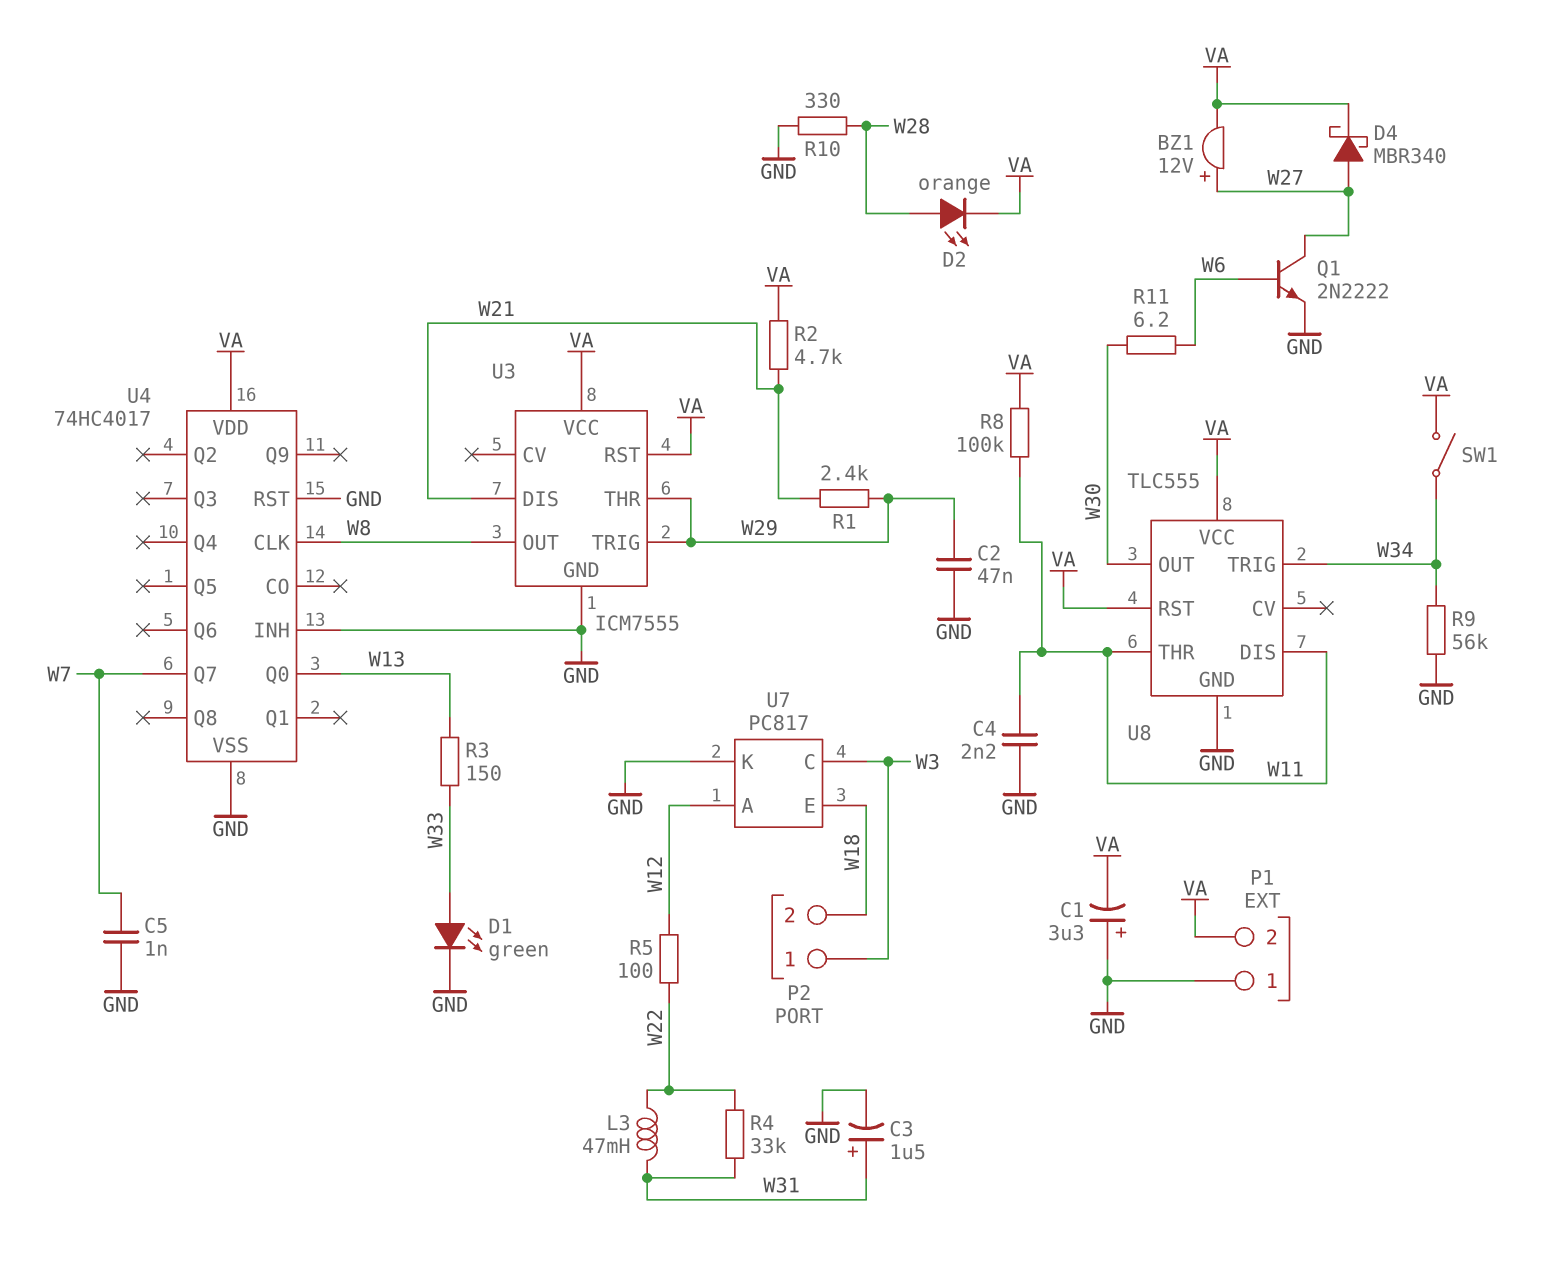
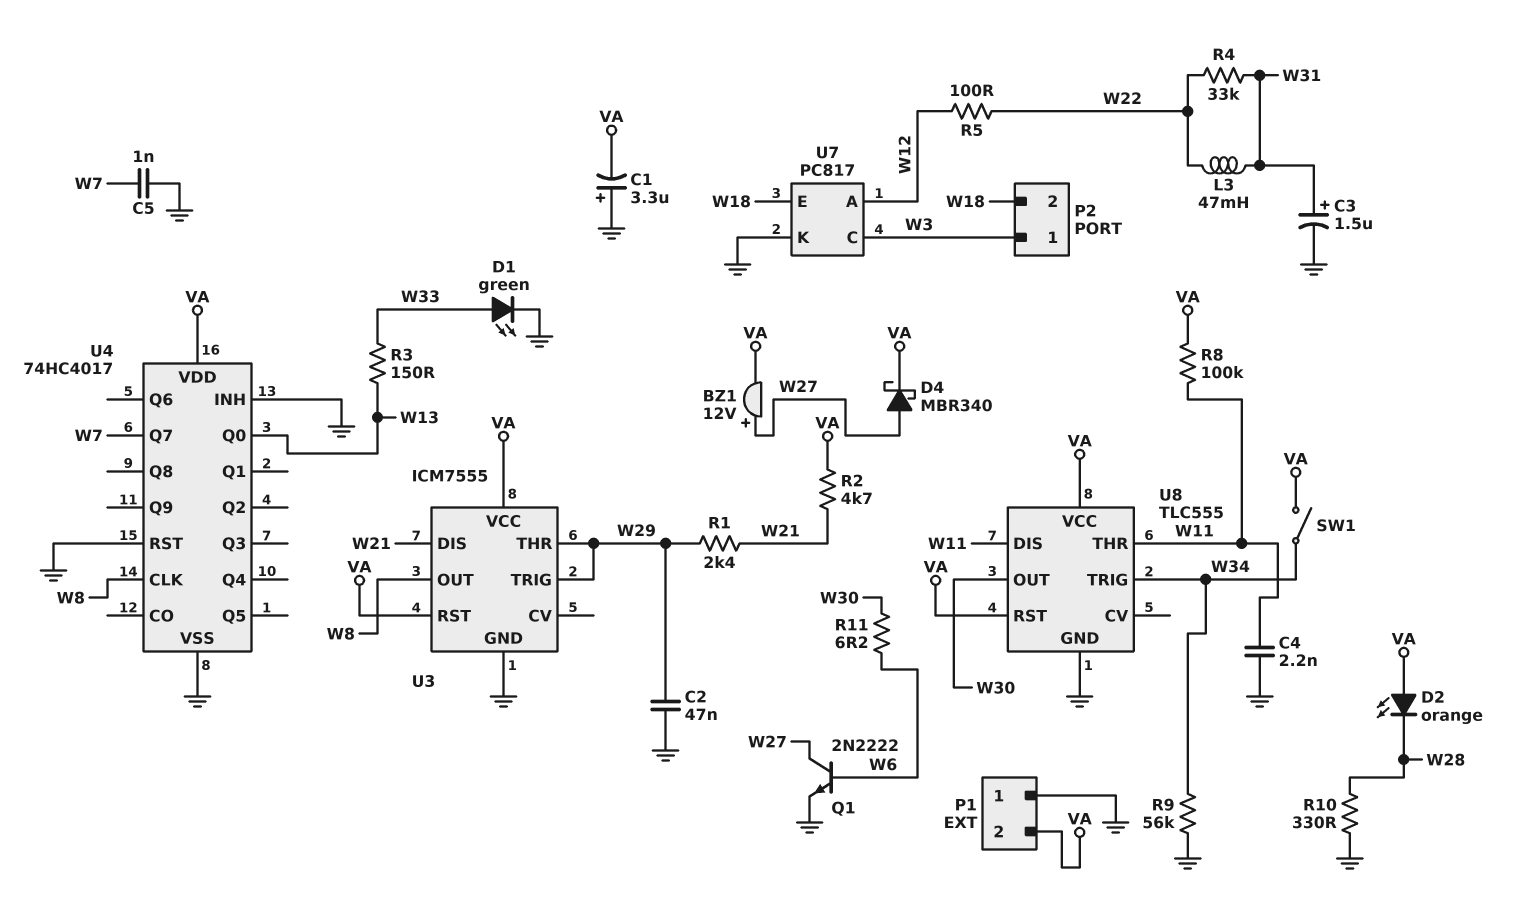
D2: LED orange (A W28, K VA) -> LED orange (A VA, K W28)

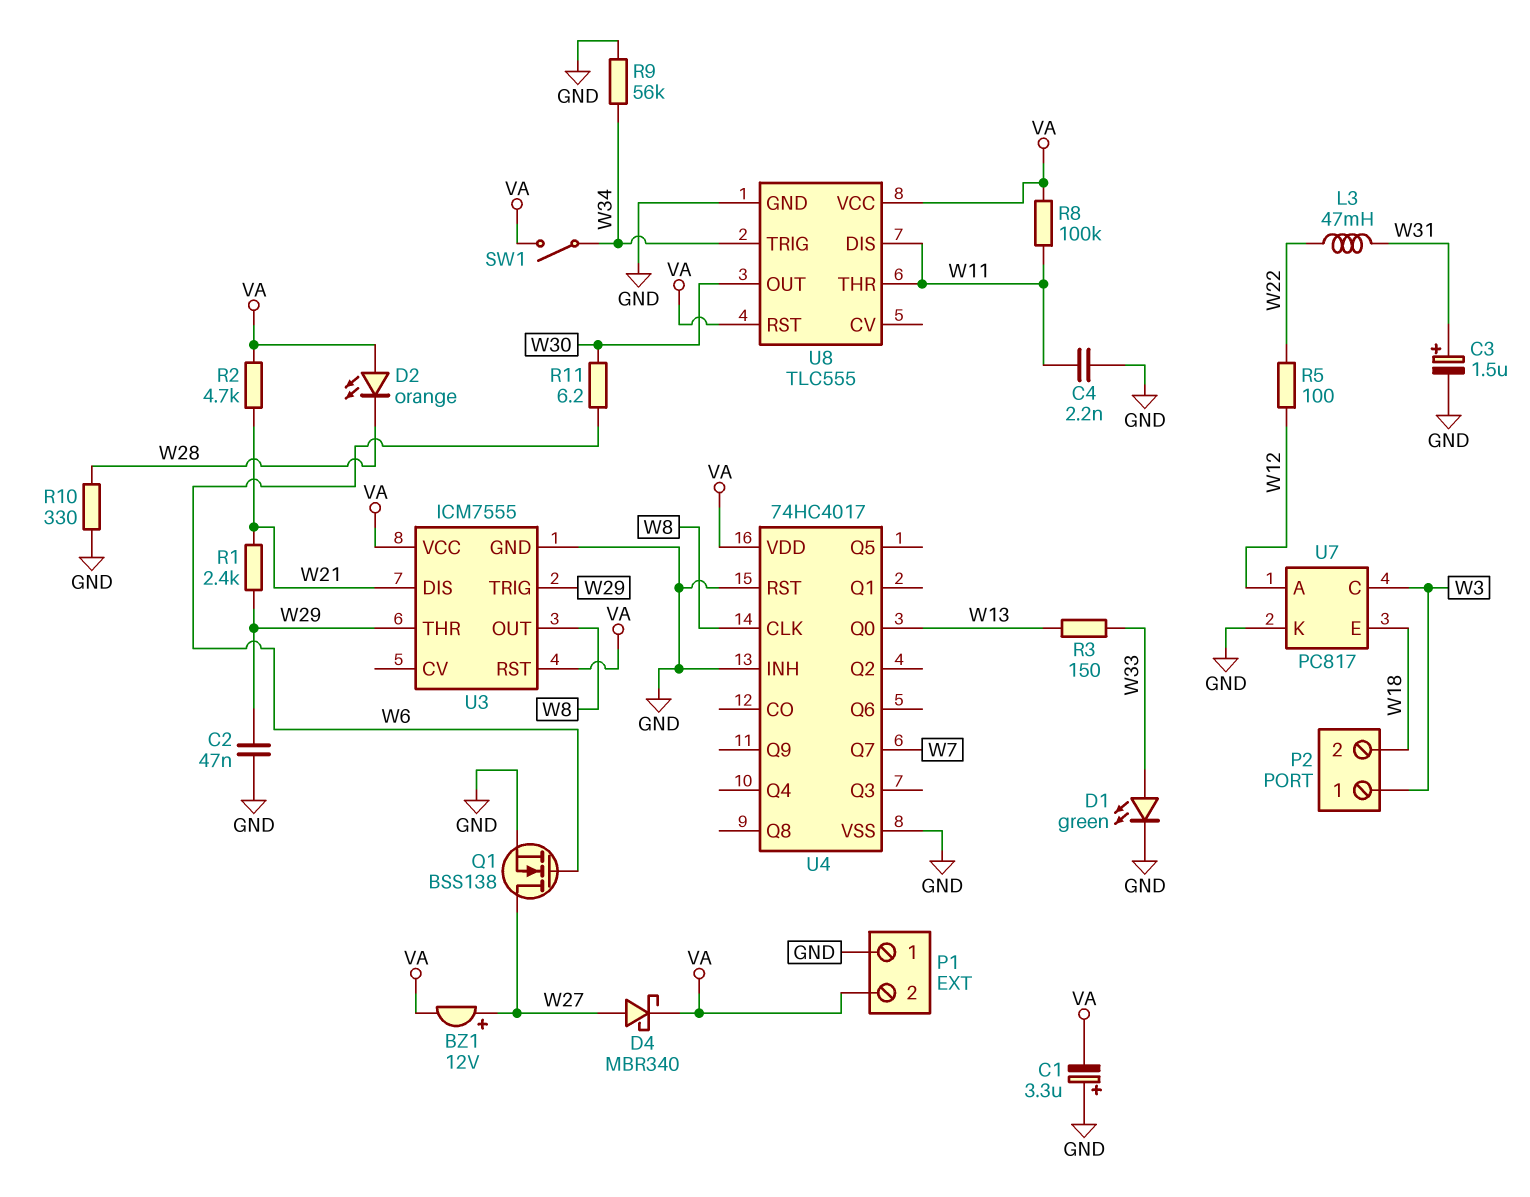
C5: 1nF (GND, W7) -> none
Q1: NPN 2N2222 (B W6, C W27, E GND) -> NMOS BSS138 (G W6, D W27, S GND)
R4: 33k (W22, W31) -> none

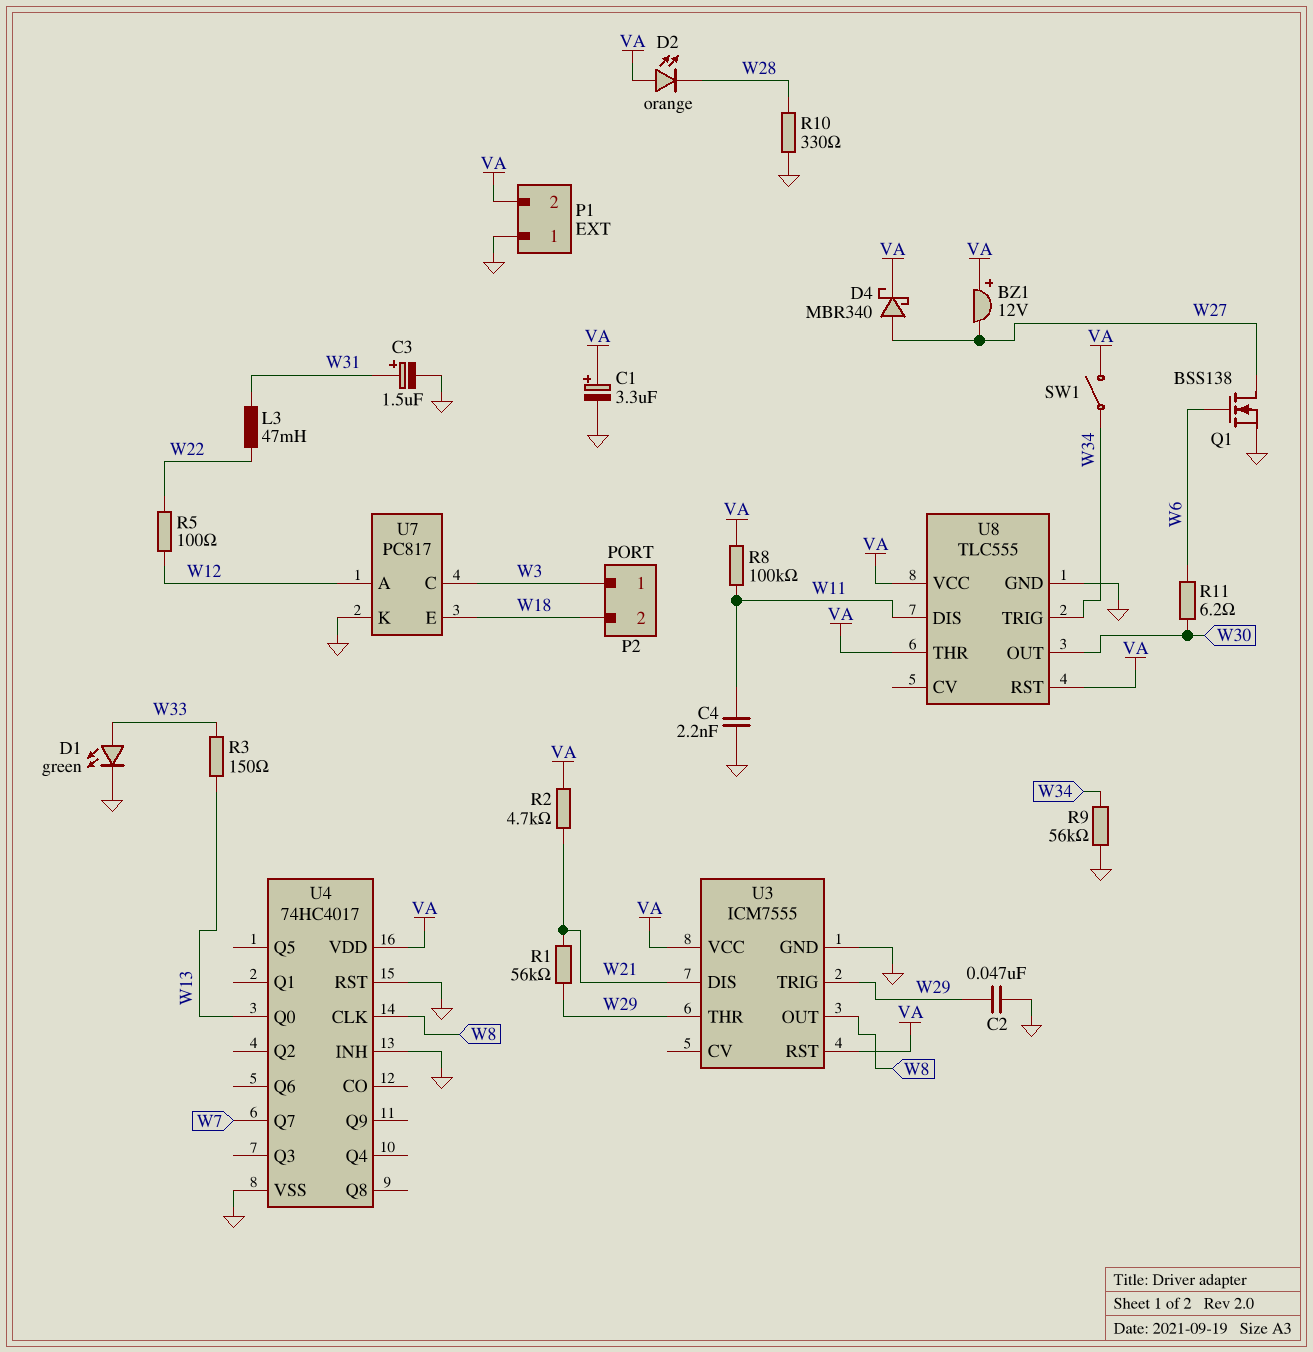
BZ1: buzzer 12V (plus W27, minus VA) -> buzzer 12V (plus VA, minus W27)
C1: 3.3uF (plus GND, minus VA) -> 3.3uF (plus VA, minus GND)
R1: 2.4k (W21, W29) -> 56k (W21, W29)
U8 pin THR: W11 -> VA

